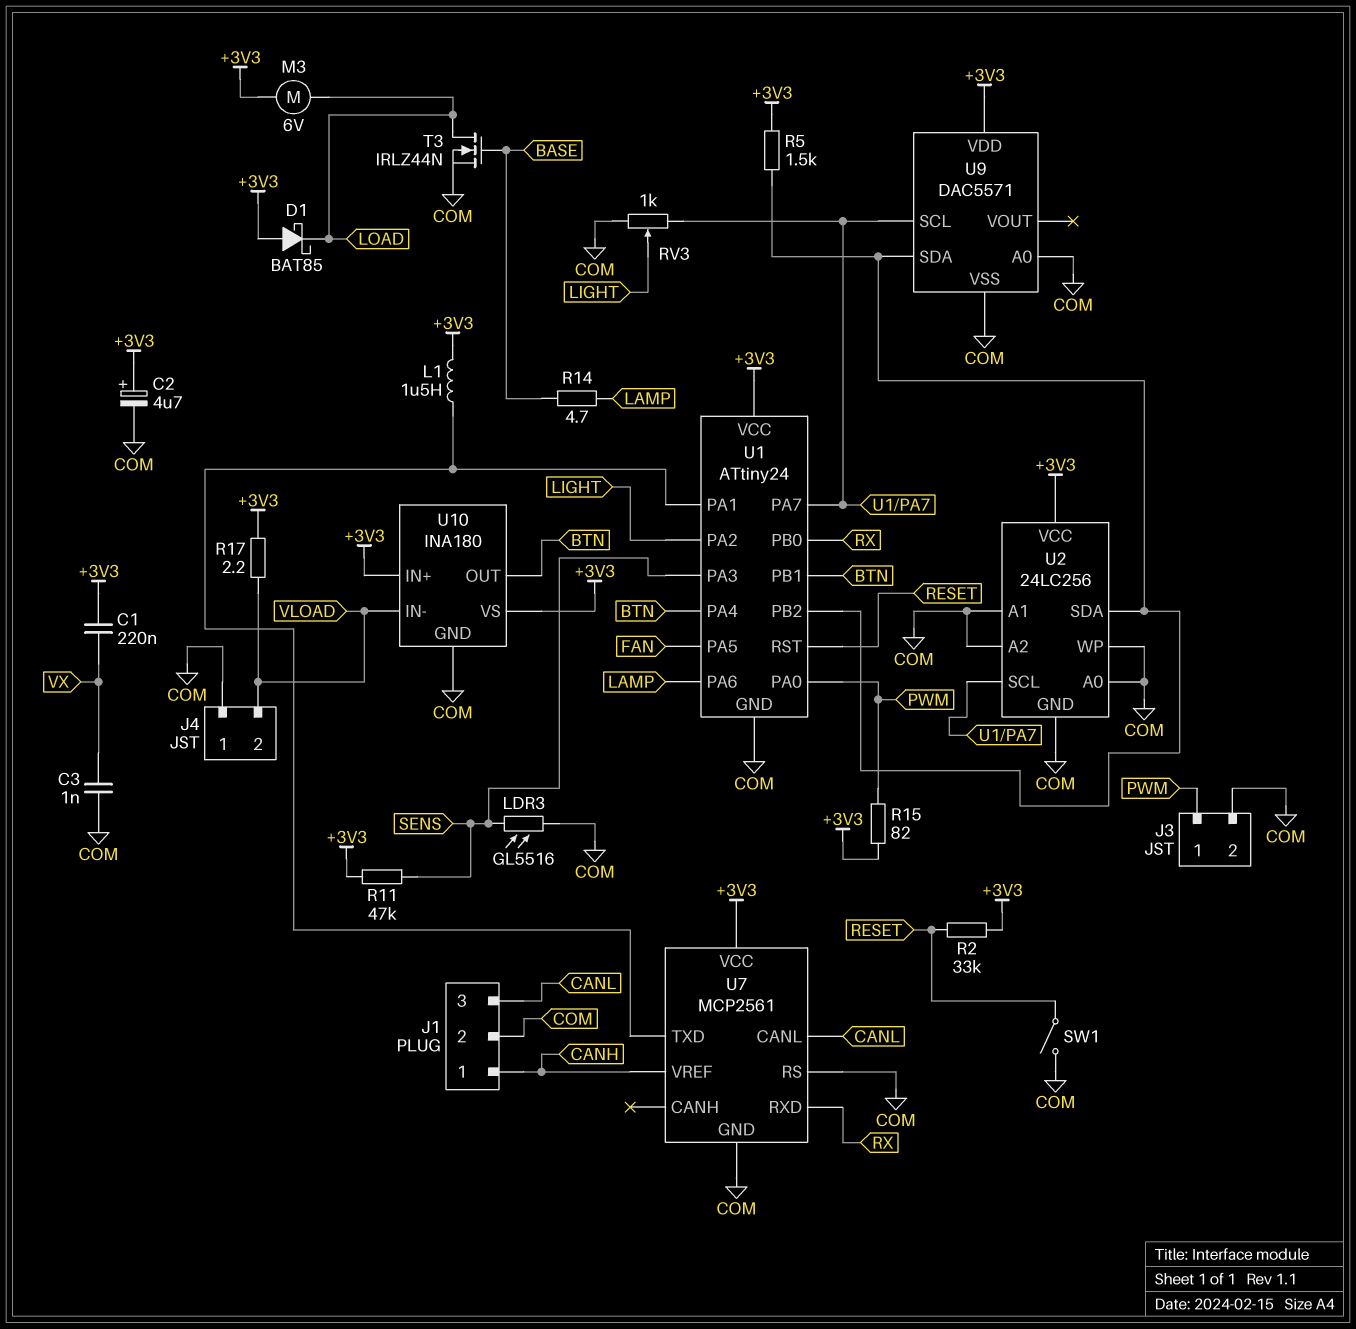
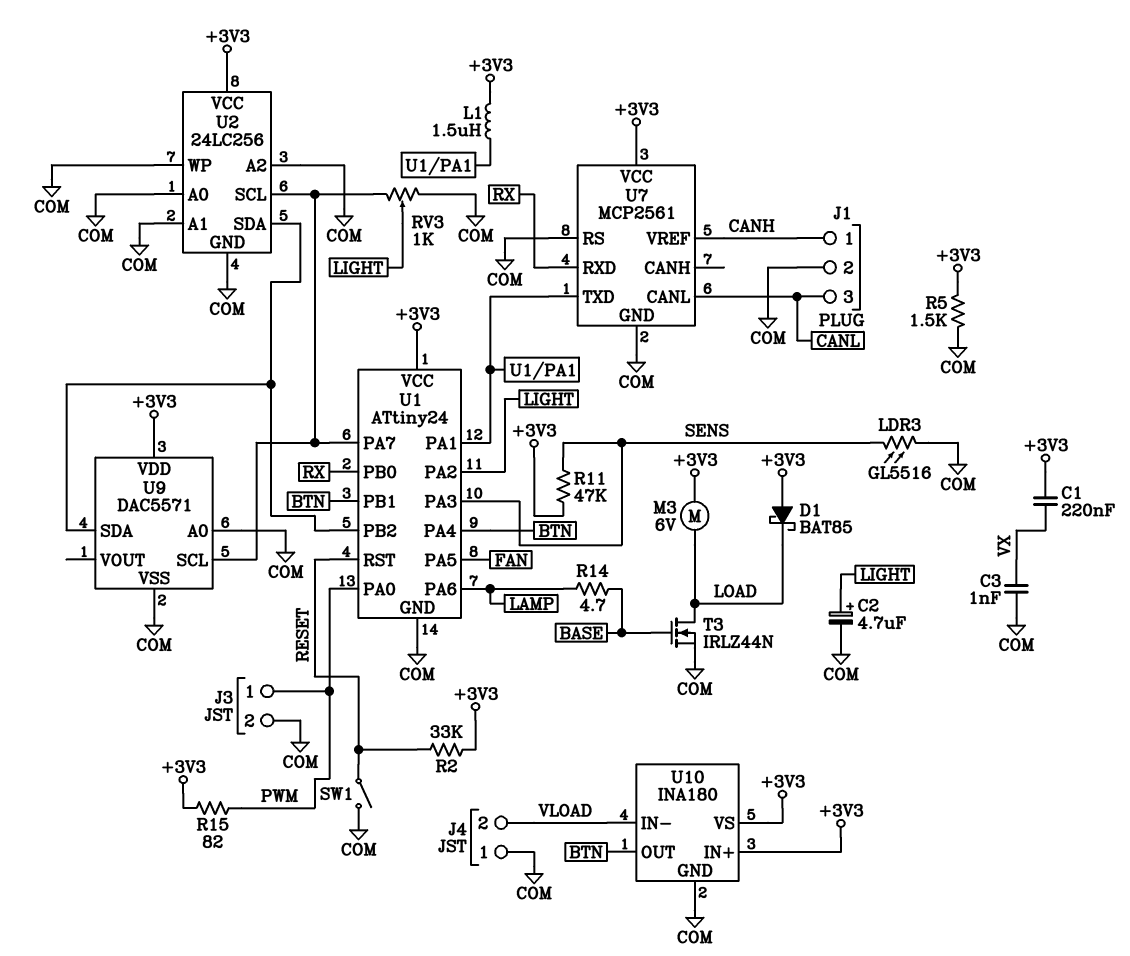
C2: 4.7uF (plus +3V3, minus COM) -> 4.7uF (plus LIGHT, minus COM)
R5: 1.5k (+3V3, U1/PB2) -> 1.5k (+3V3, COM)
R17: 2.2 (+3V3, VLOAD) -> none

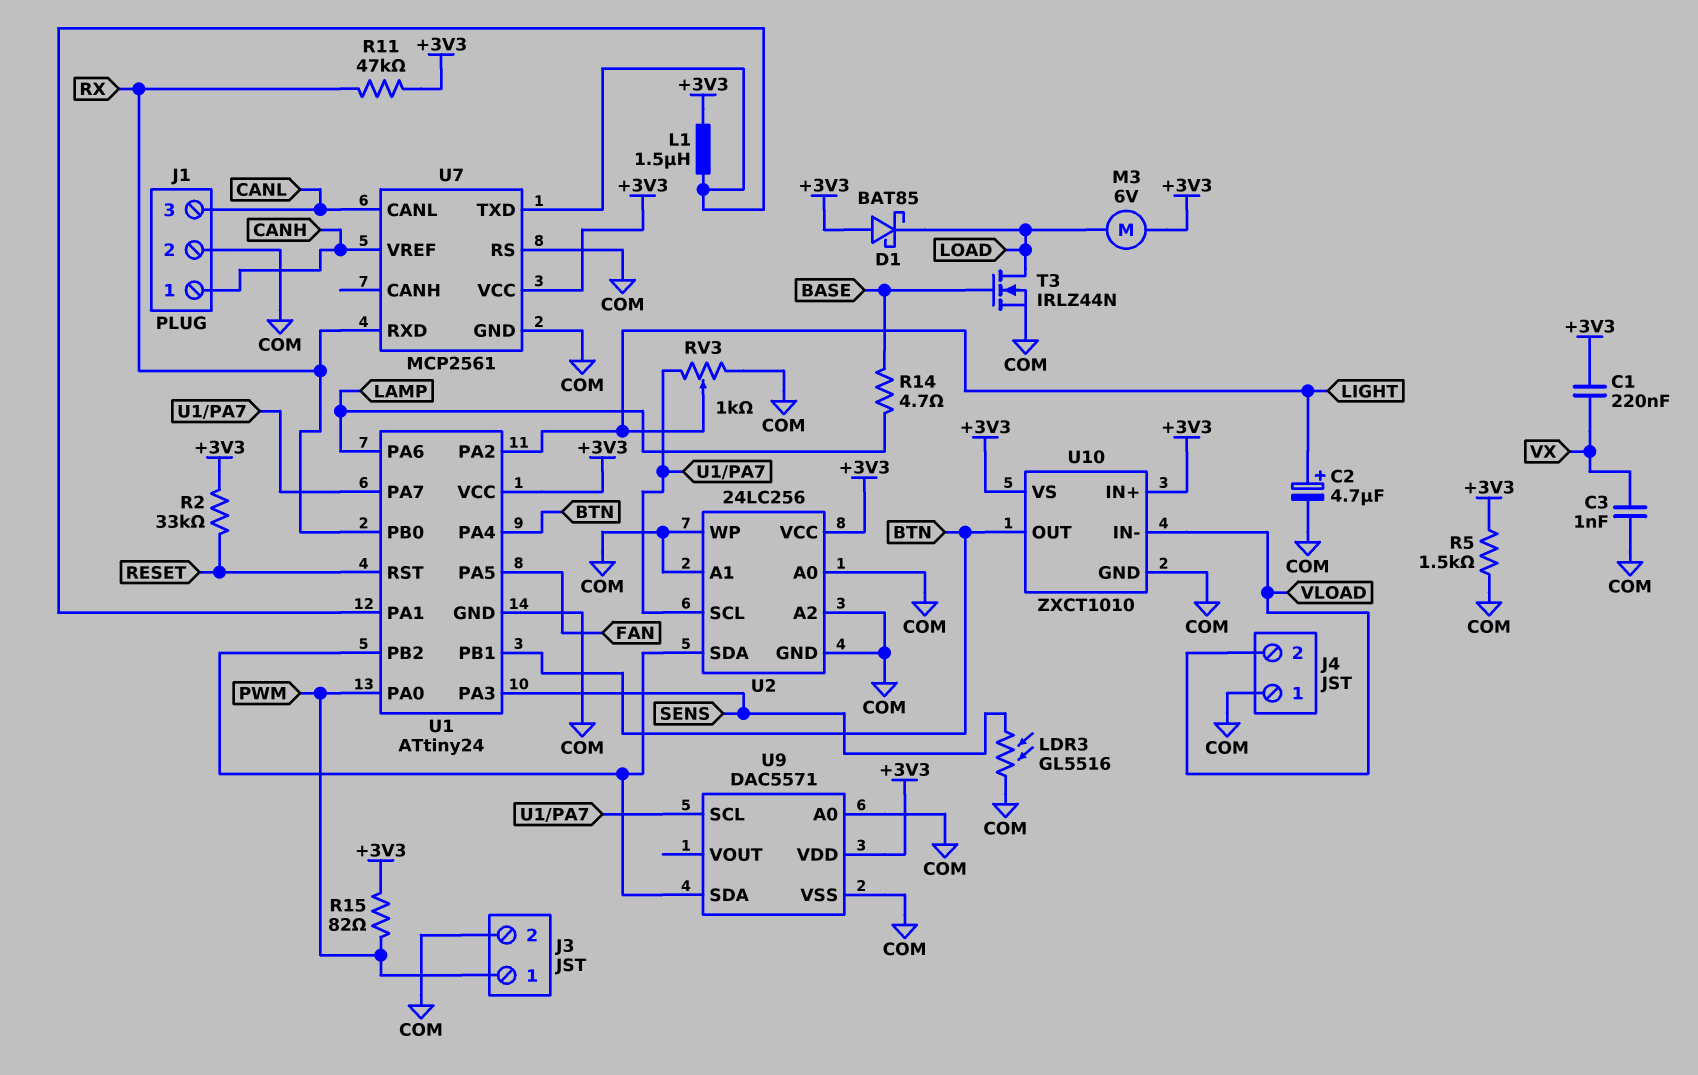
R11: 47k (+3V3, SENS) -> 47k (+3V3, RX)
SW1: switch (COM, RESET) -> none
U10: INA180 -> ZXCT1010

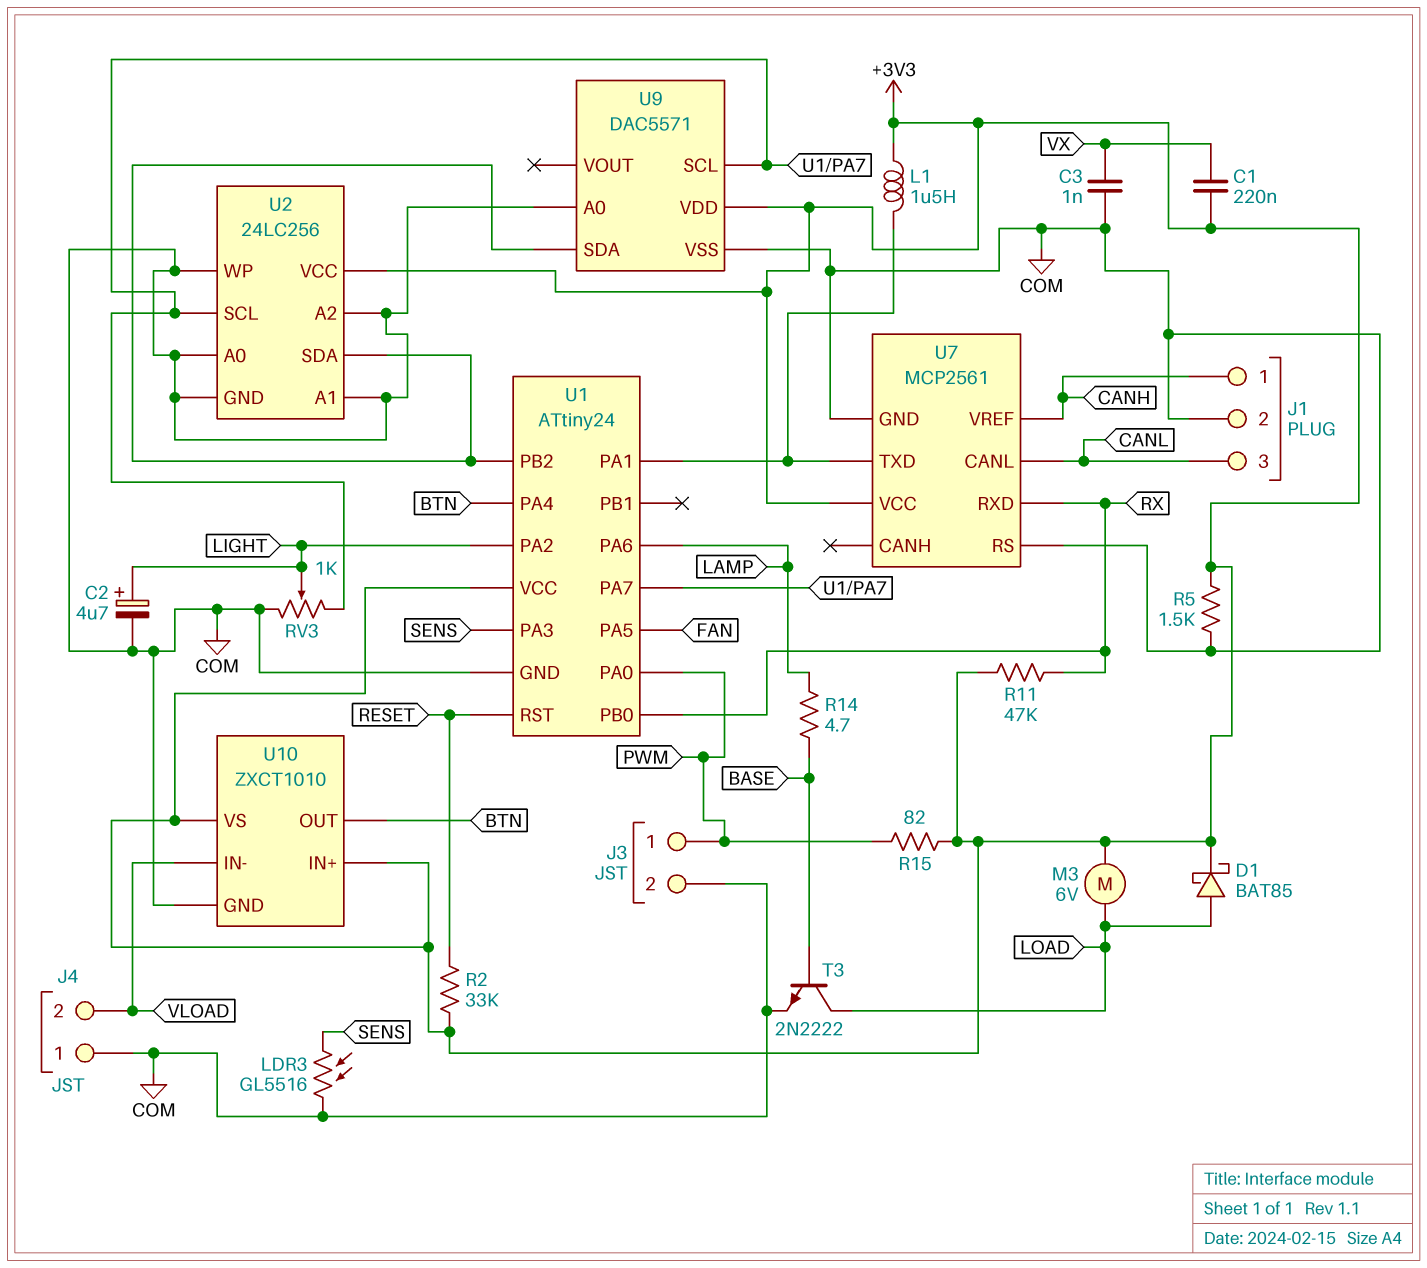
D1: schottky BAT85 (A +3V3, K LOAD) -> schottky BAT85 (A LOAD, K +3V3)
T3: NMOS IRLZ44N (G BASE, D LOAD, S COM) -> NPN 2N2222 (B BASE, C LOAD, E COM)
U1 pin PB1: BTN -> none

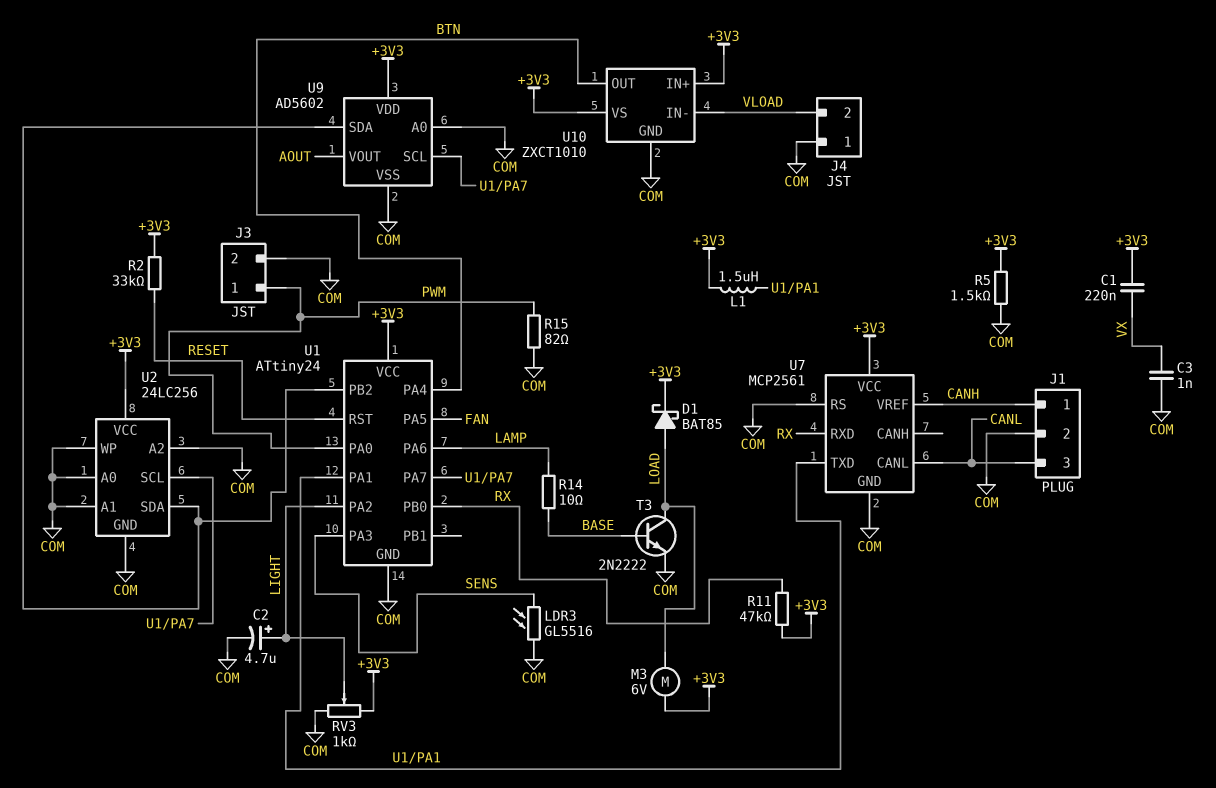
R14: 4.7 (BASE, LAMP) -> 10 (BASE, LAMP)
R15: 82 (+3V3, PWM) -> 82 (COM, PWM)
RV3: 1k (COM, U1/PA7, wiper LIGHT) -> 1k (+3V3, COM, wiper LIGHT)
U9: DAC5571 -> AD5602
U9 pin VOUT: none -> AOUT

